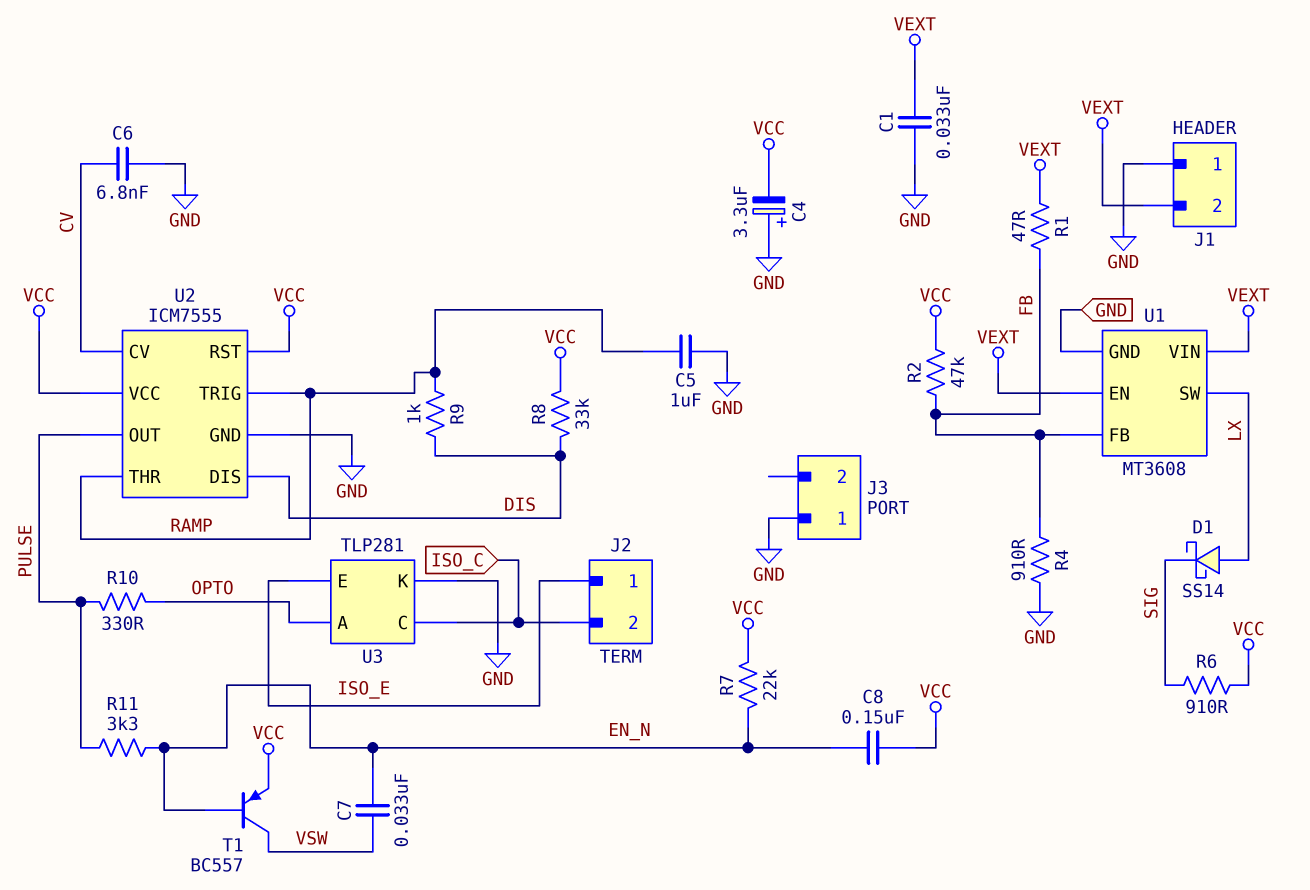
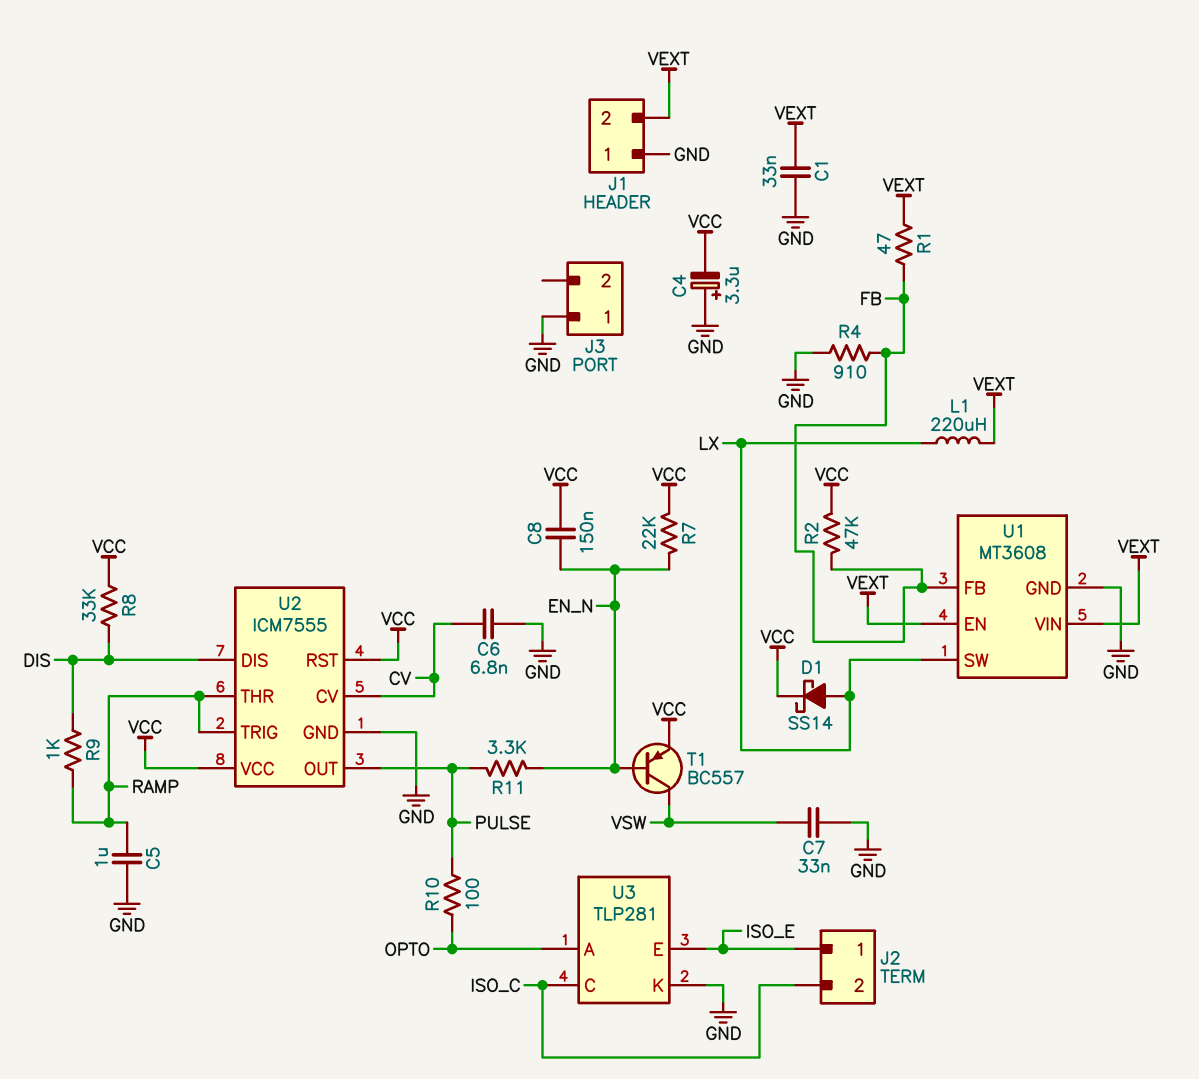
C7: 33nF (EN_N, VSW) -> 33nF (GND, VSW)
D1: schottky SS14 (A LX, K SIG) -> schottky SS14 (A LX, K VCC)
L1: none -> 220uH (LX, VEXT)
R6: 910 (SIG, VCC) -> none
R10: 330 (OPTO, PULSE) -> 100 (OPTO, PULSE)

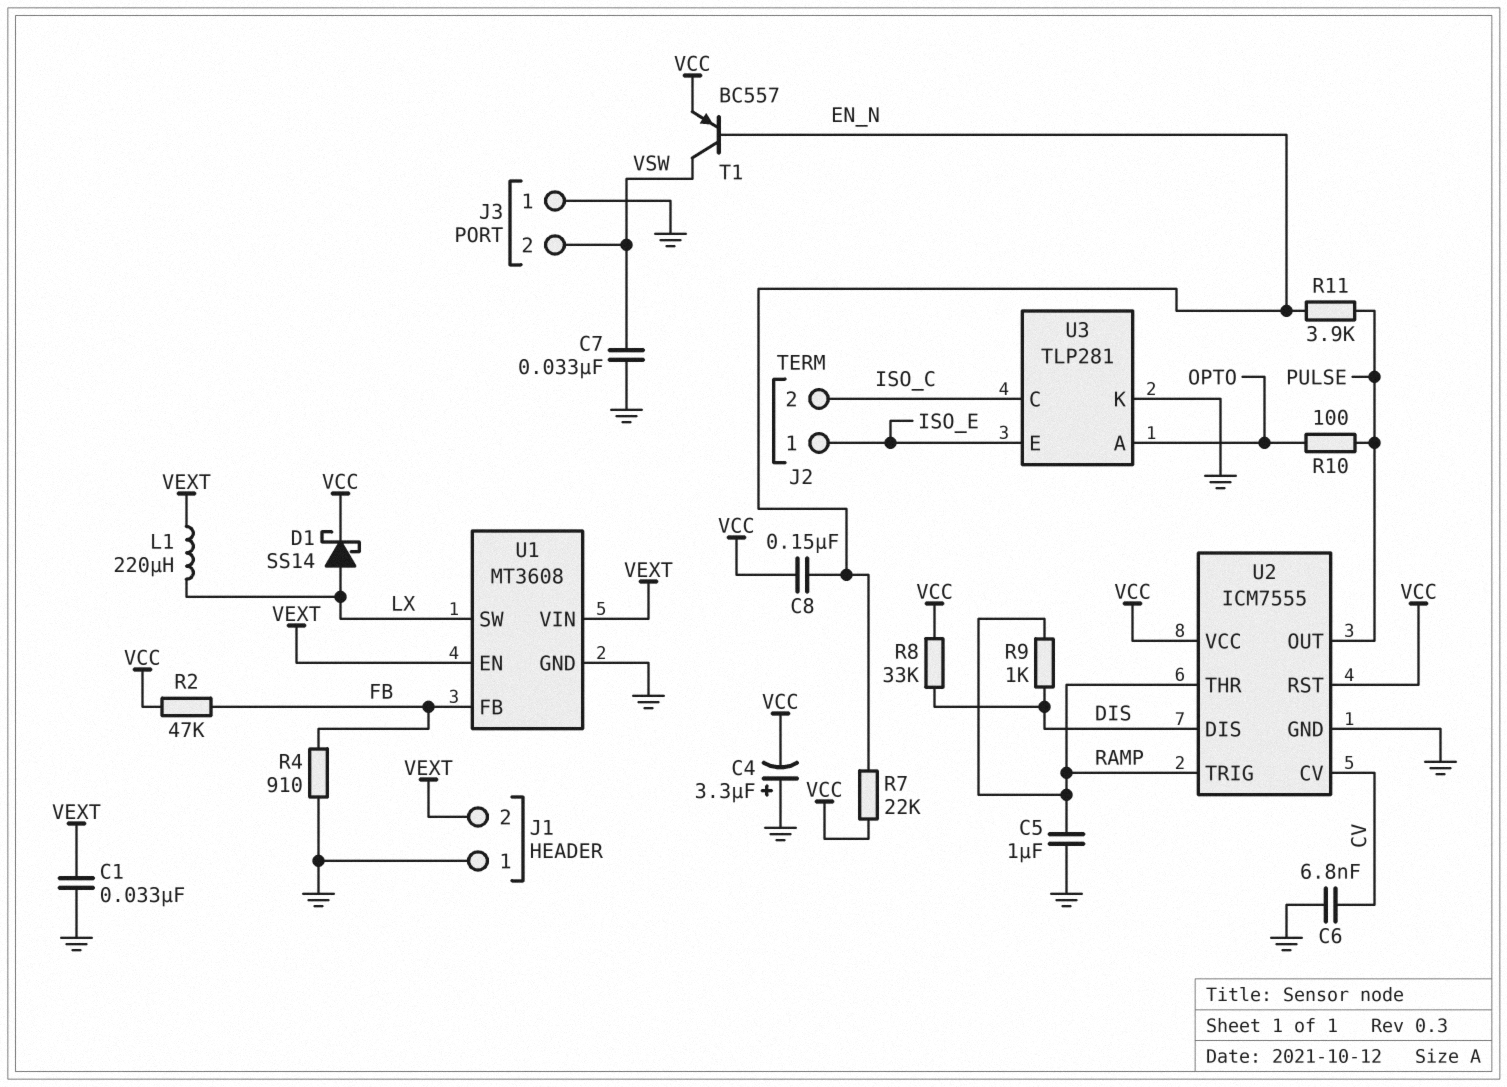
J3 pin 2: none -> VSW
R1: 47 (FB, VEXT) -> none
R11: 3.3k (EN_N, PULSE) -> 3.9k (EN_N, PULSE)

